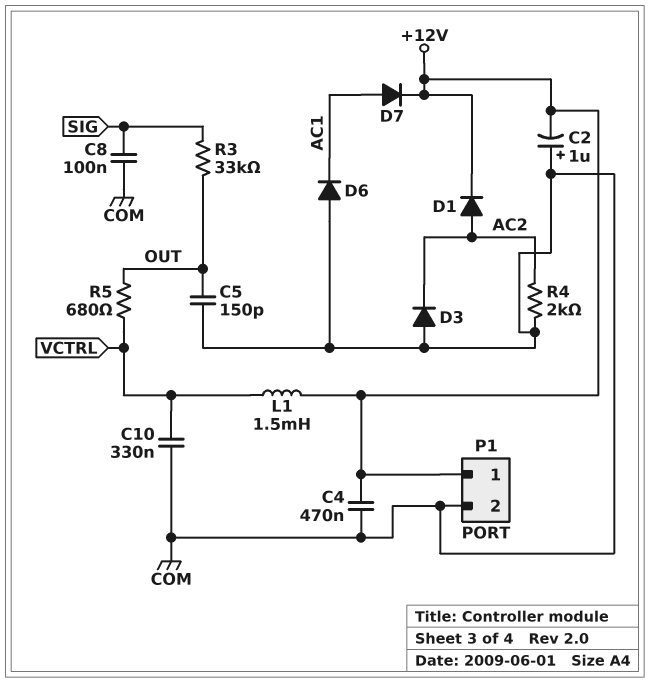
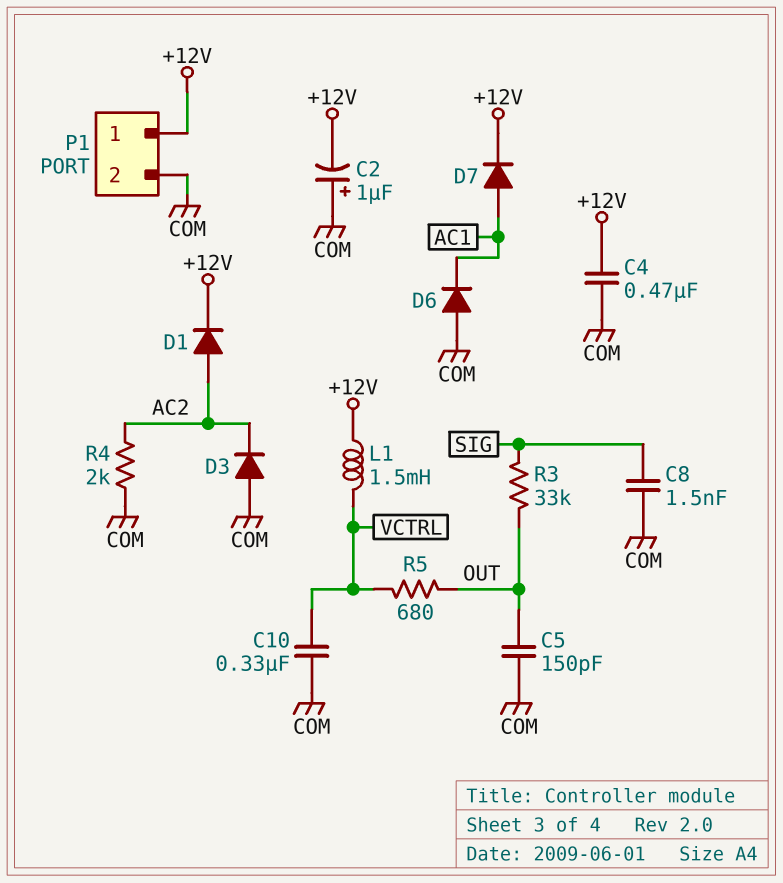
C8: 100nF (COM, SIG) -> 1.5nF (COM, SIG)

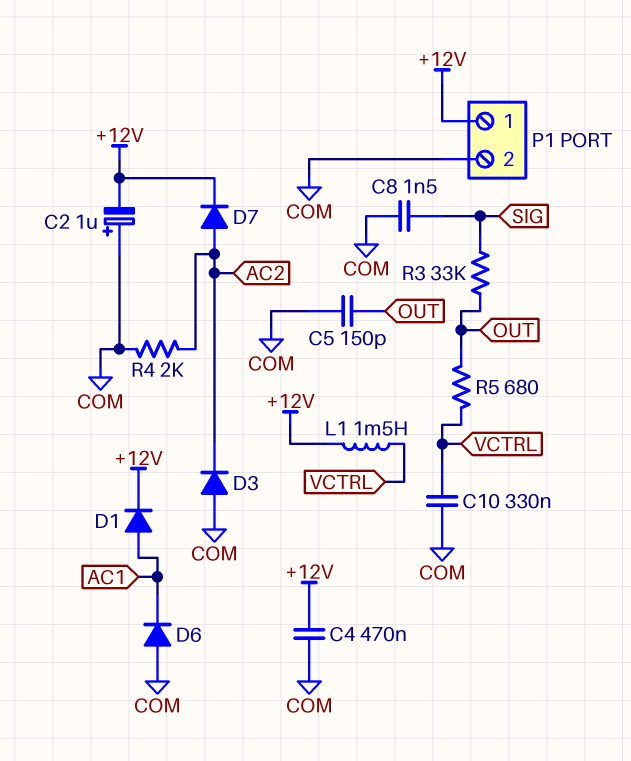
D1: diode (A AC2, K +12V) -> diode (A AC1, K +12V)
D7: diode (A AC1, K +12V) -> diode (A AC2, K +12V)

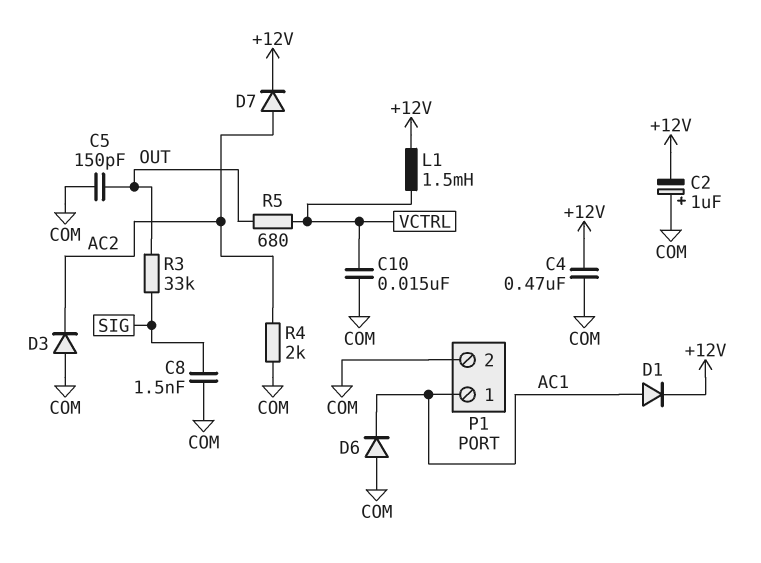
C10: 330nF (COM, VCTRL) -> 15nF (COM, VCTRL)
P1 pin 1: +12V -> AC1

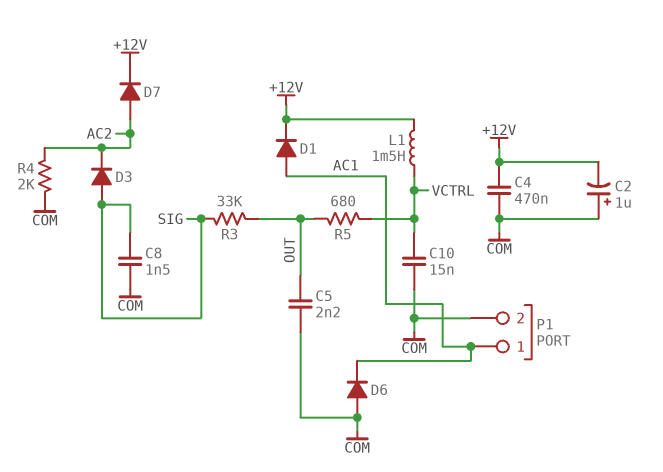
C5: 150pF (COM, OUT) -> 2.2nF (COM, OUT)
D3: diode (A COM, K AC2) -> diode (A SIG, K AC2)

